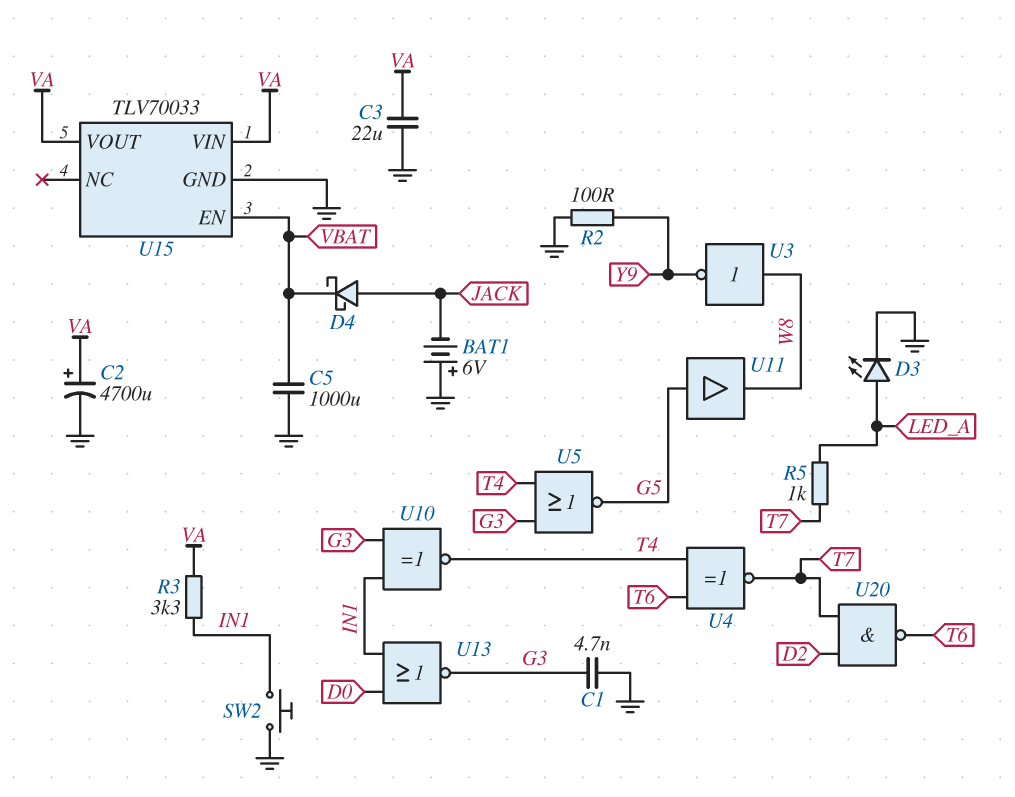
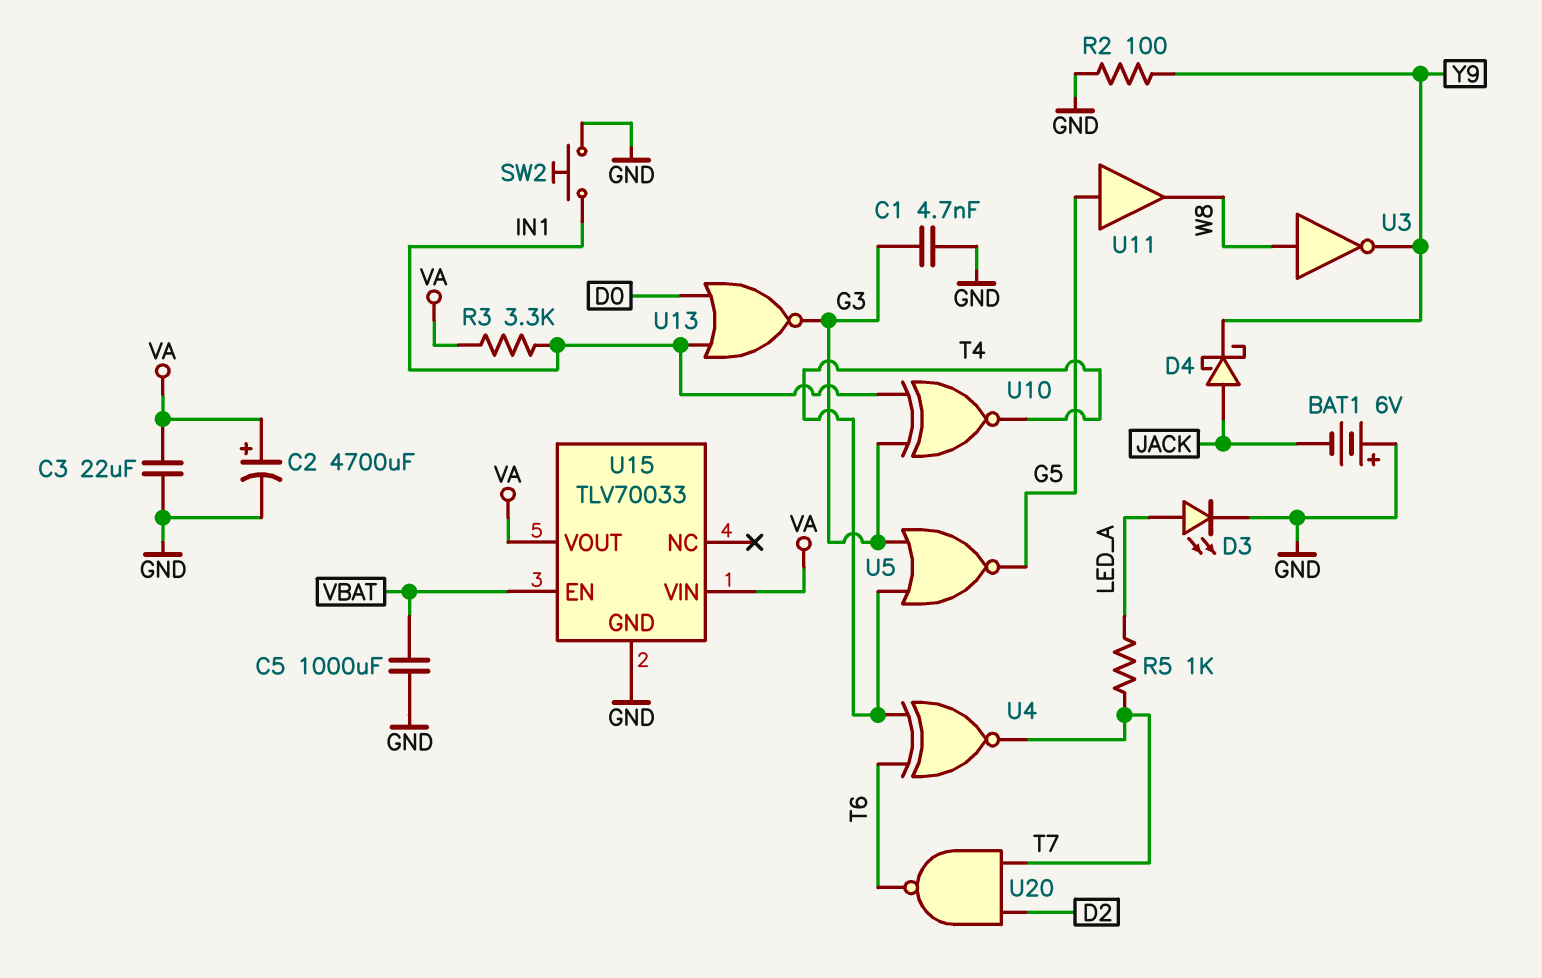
D4: schottky (A JACK, K VBAT) -> schottky (A JACK, K Y9)

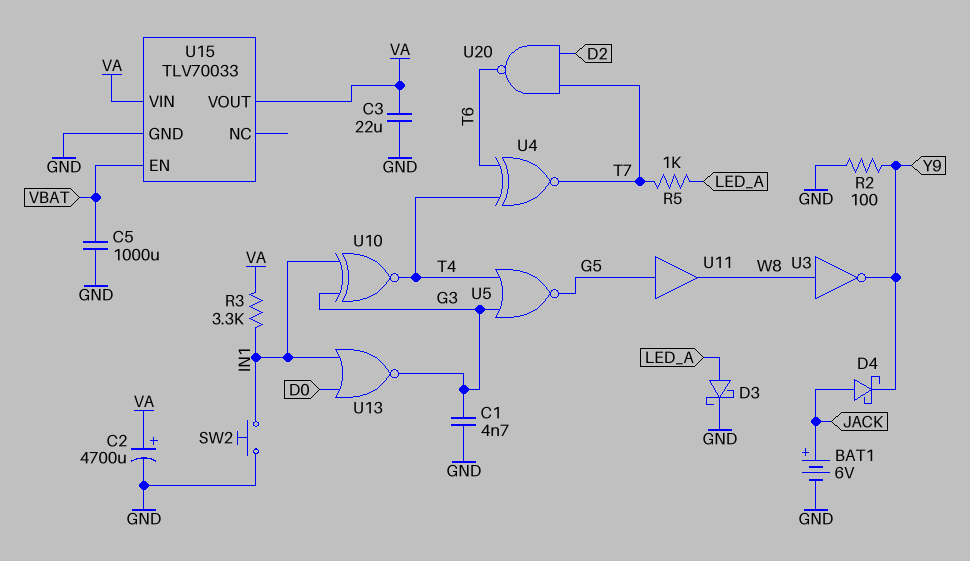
BAT1: 6V (plus GND, minus JACK) -> 6V (plus JACK, minus GND)
D3: LED (A LED_A, K GND) -> schottky (A LED_A, K GND)

